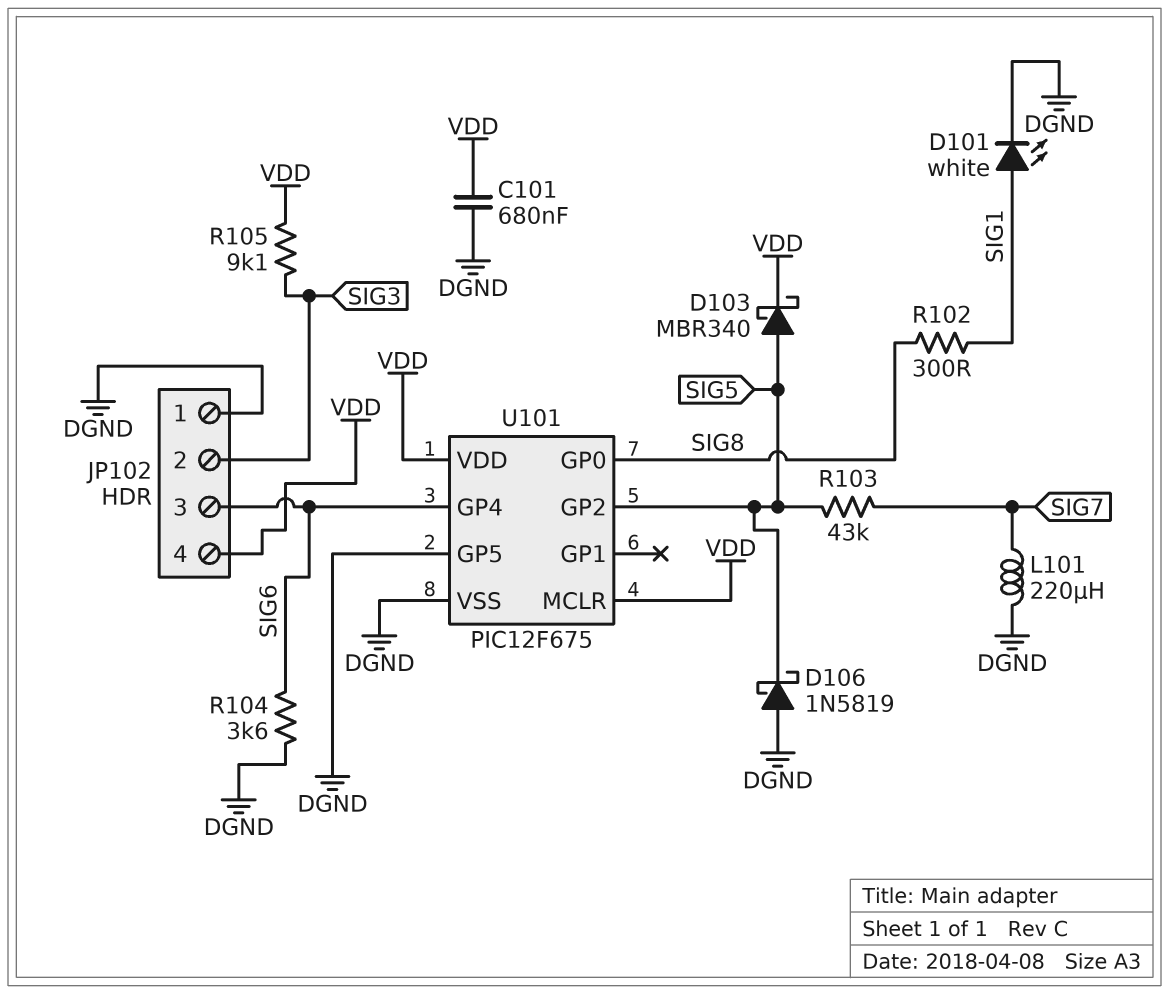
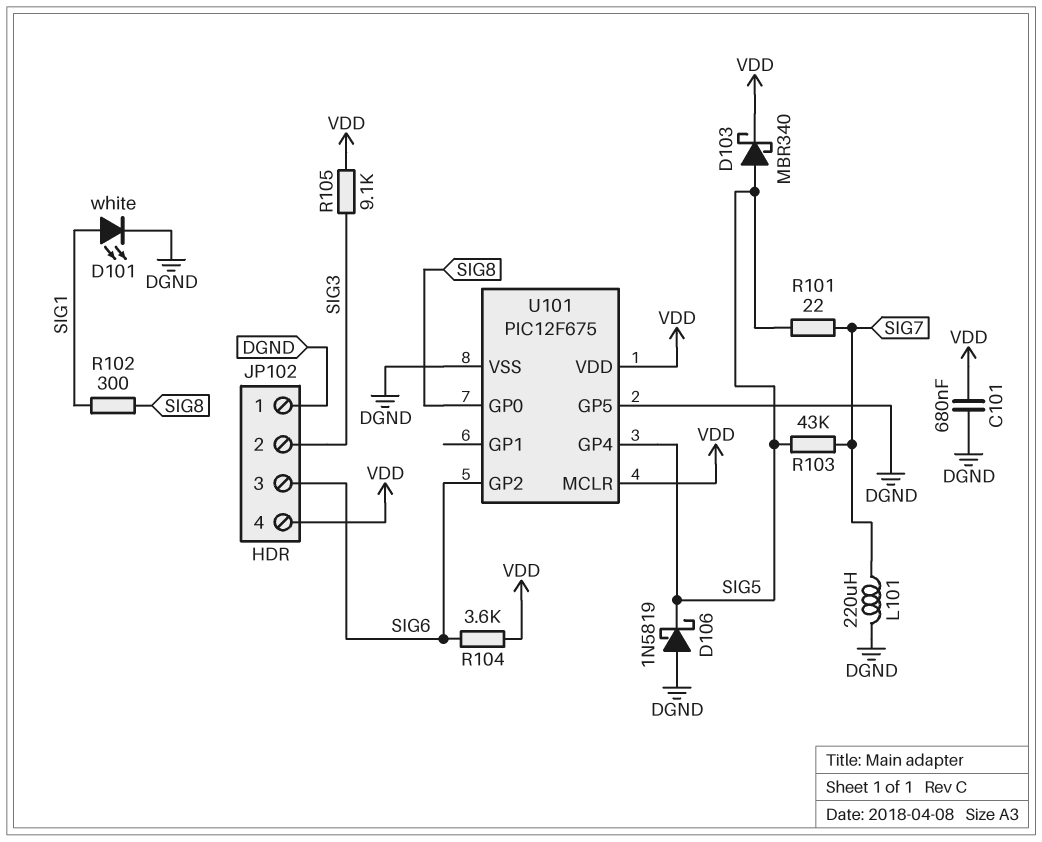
R101: none -> 22 (SIG5, SIG7)
R104: 3.6k (DGND, SIG6) -> 3.6k (SIG6, VDD)
U101 pin GP2: SIG5 -> SIG6
U101 pin GP4: SIG6 -> SIG5

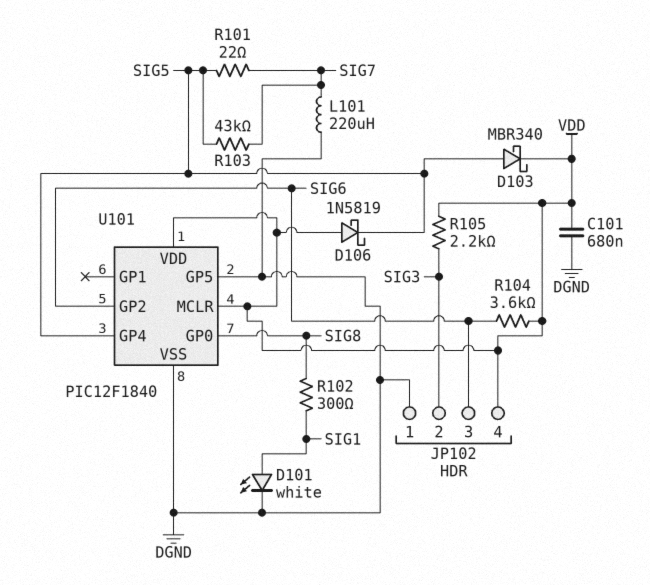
D106: schottky 1N5819 (A DGND, K SIG5) -> schottky 1N5819 (A VDD, K SIG5)
R105: 9.1k (SIG3, VDD) -> 2.2k (SIG3, VDD)
U101: PIC12F675 -> PIC12F1840

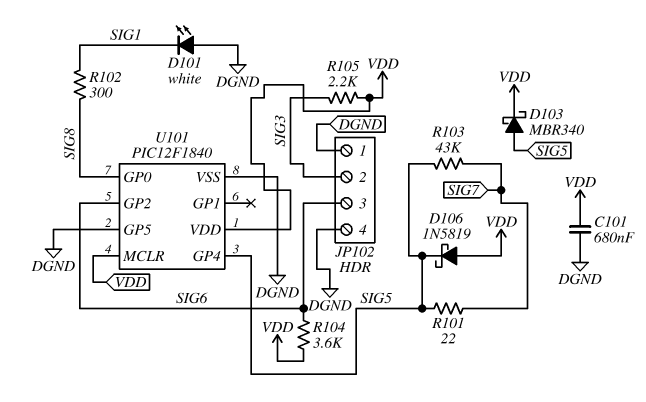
D101: LED white (A SIG1, K DGND) -> LED white (A DGND, K SIG1)
JP102 pin 4: VDD -> DGND
L101: 220uH (DGND, SIG7) -> none

